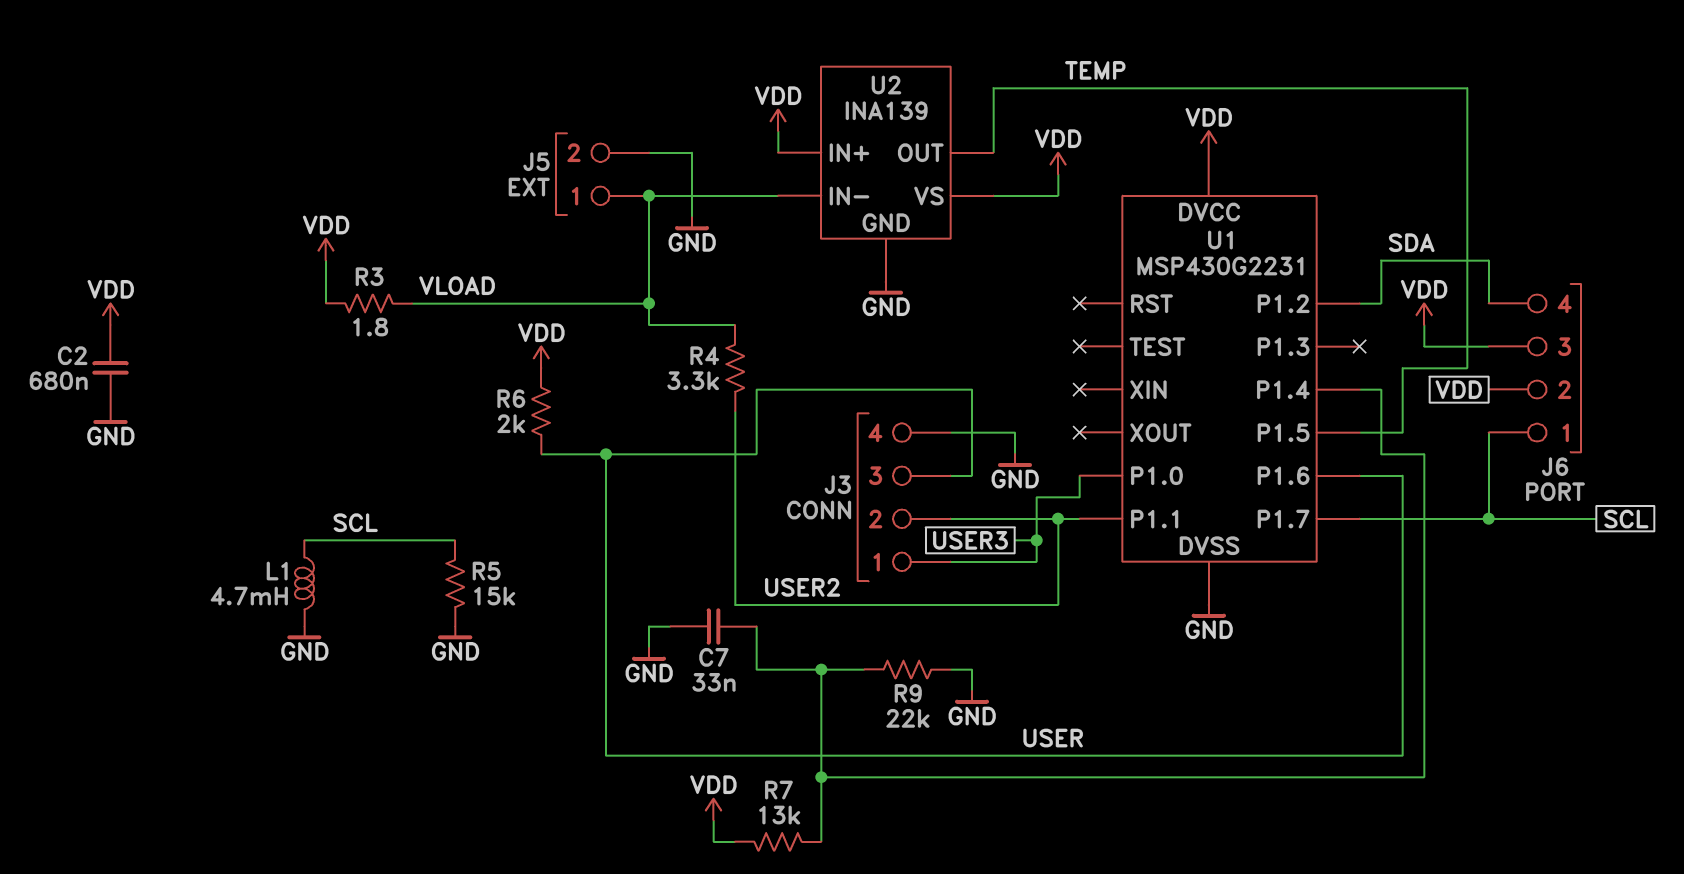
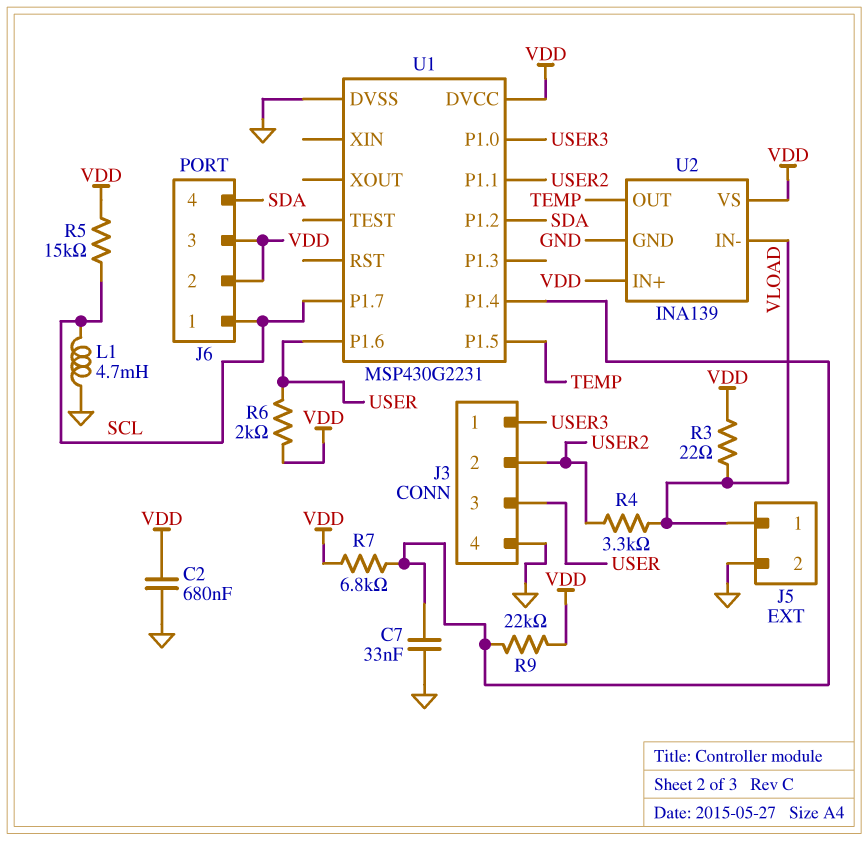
R3: 1.8 (VDD, VLOAD) -> 22 (VDD, VLOAD)
R5: 15k (GND, SCL) -> 15k (SCL, VDD)
R7: 13k (U1/P1.4, VDD) -> 6.8k (U1/P1.4, VDD)
R9: 22k (GND, U1/P1.4) -> 22k (U1/P1.4, VDD)

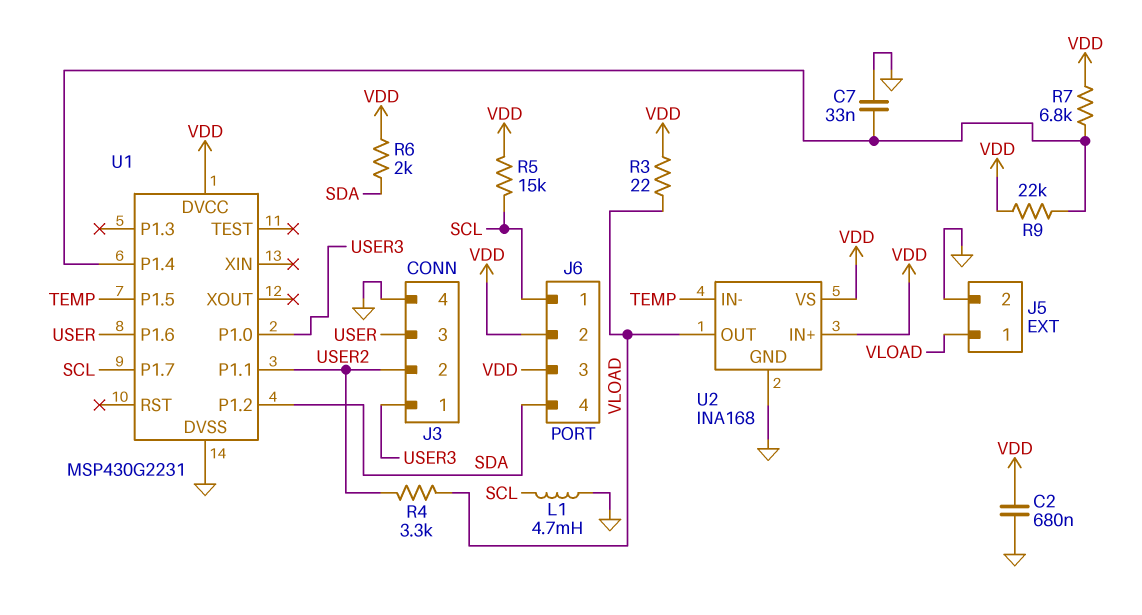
R6: 2k (USER, VDD) -> 2k (SDA, VDD)
U2: INA139 -> INA168
U2 pin IN-: VLOAD -> TEMP
U2 pin OUT: TEMP -> VLOAD

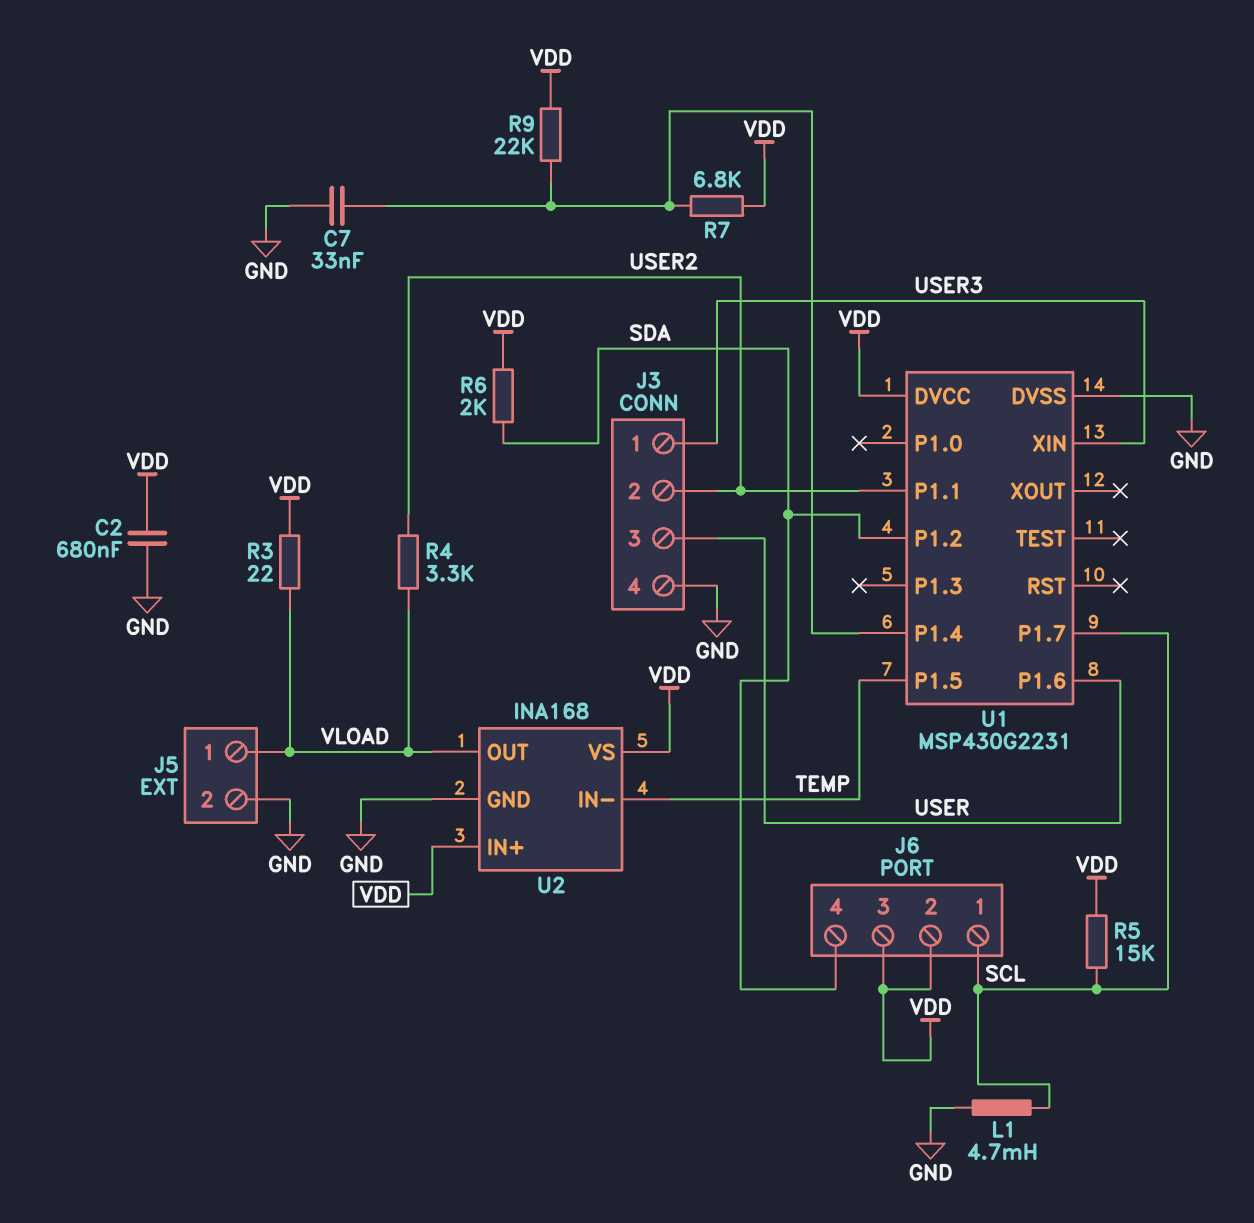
U1 pin P1.0: USER3 -> none
U1 pin XIN: none -> USER3

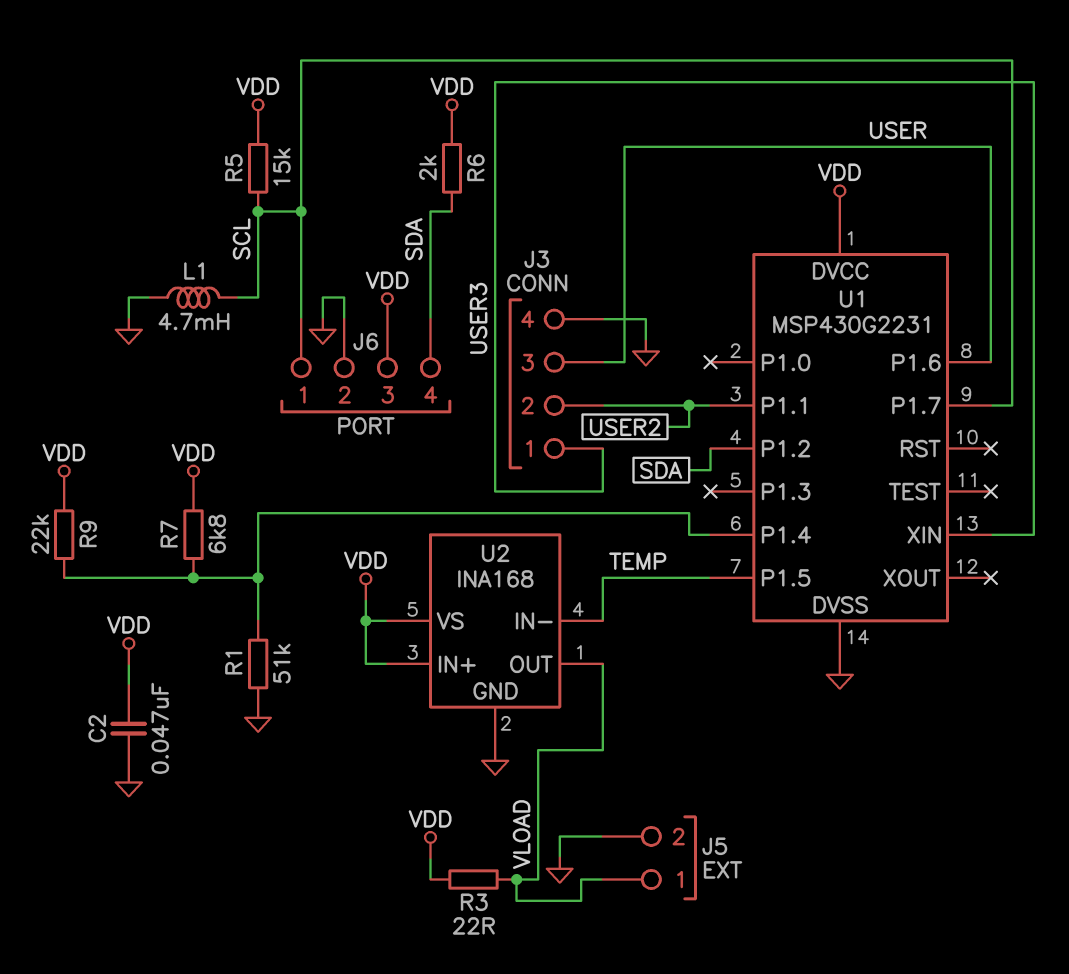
C2: 680nF (GND, VDD) -> 47nF (GND, VDD)
C7: 33nF (GND, U1/P1.4) -> none
J6 pin 2: VDD -> GND
R1: none -> 51k (GND, U1/P1.4)
R4: 3.3k (USER2, VLOAD) -> none

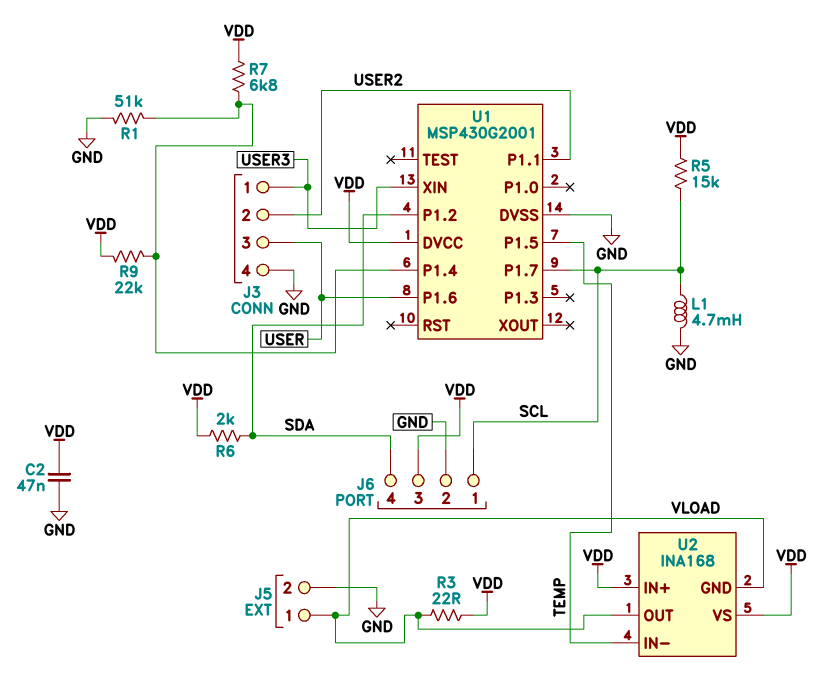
U1: MSP430G2231 -> MSP430G2001
U2 pin GND: GND -> VLOAD

